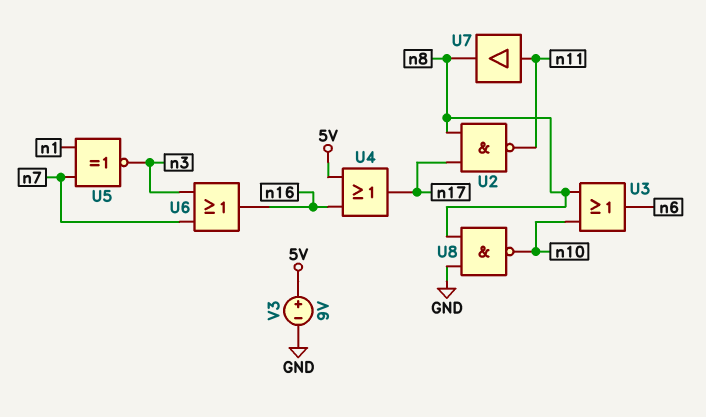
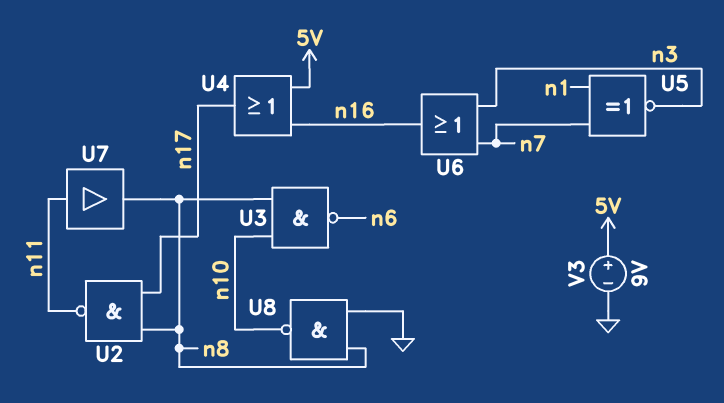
U3: OR (in n8, in n10, out n6) -> NAND (in n8, in n10, out n6)

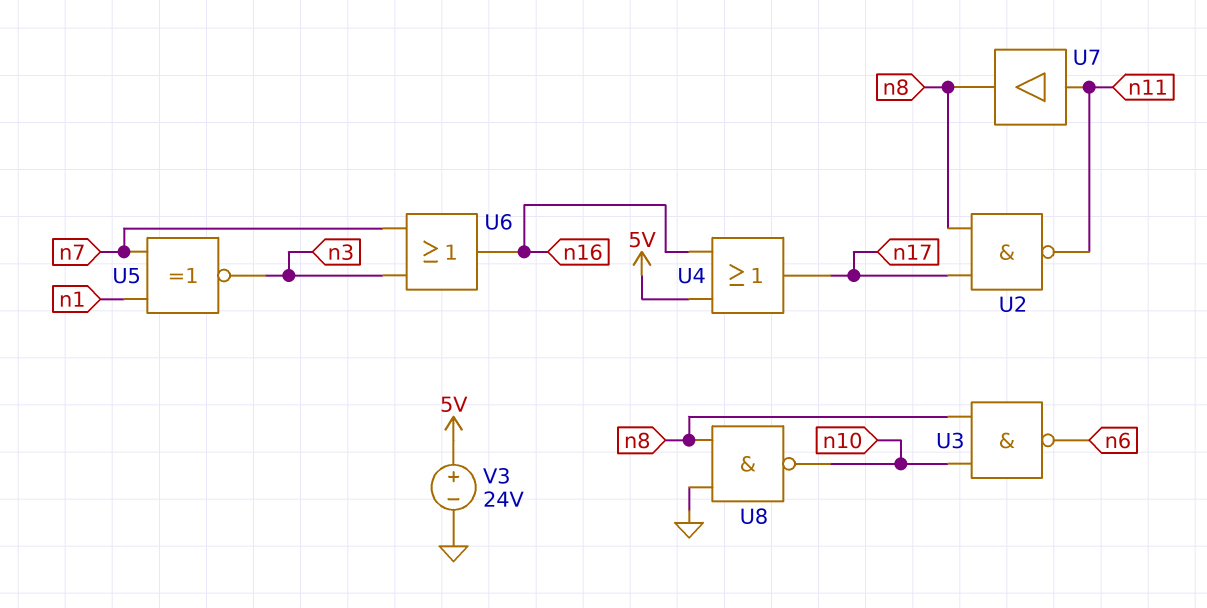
V3: 9V (plus 5V, minus GND) -> 24V (plus 5V, minus GND)

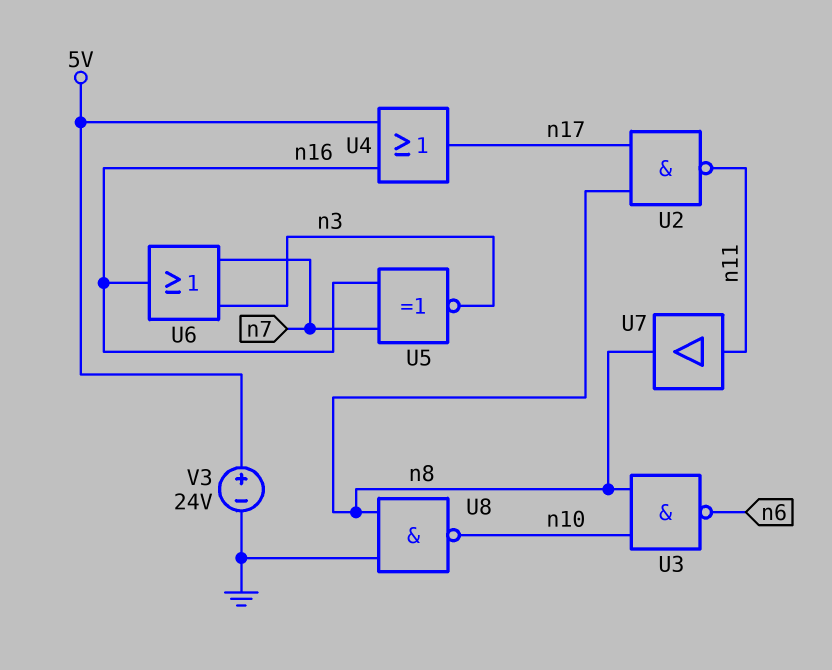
U5: XNOR (in n1, in n7, out n3) -> XNOR (in n7, in n16, out n3)

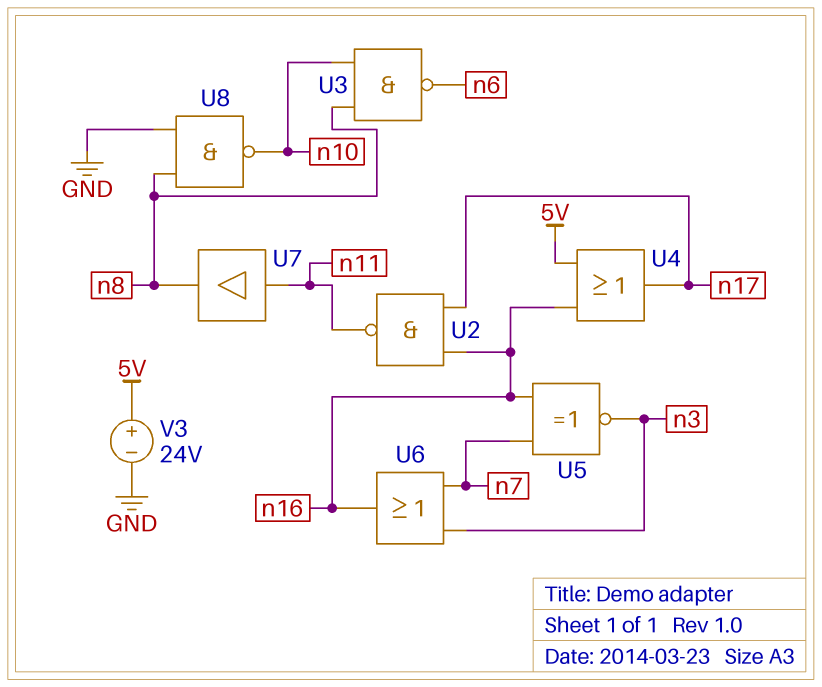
U2: NAND (in n8, in n17, out n11) -> NAND (in n16, in n17, out n11)

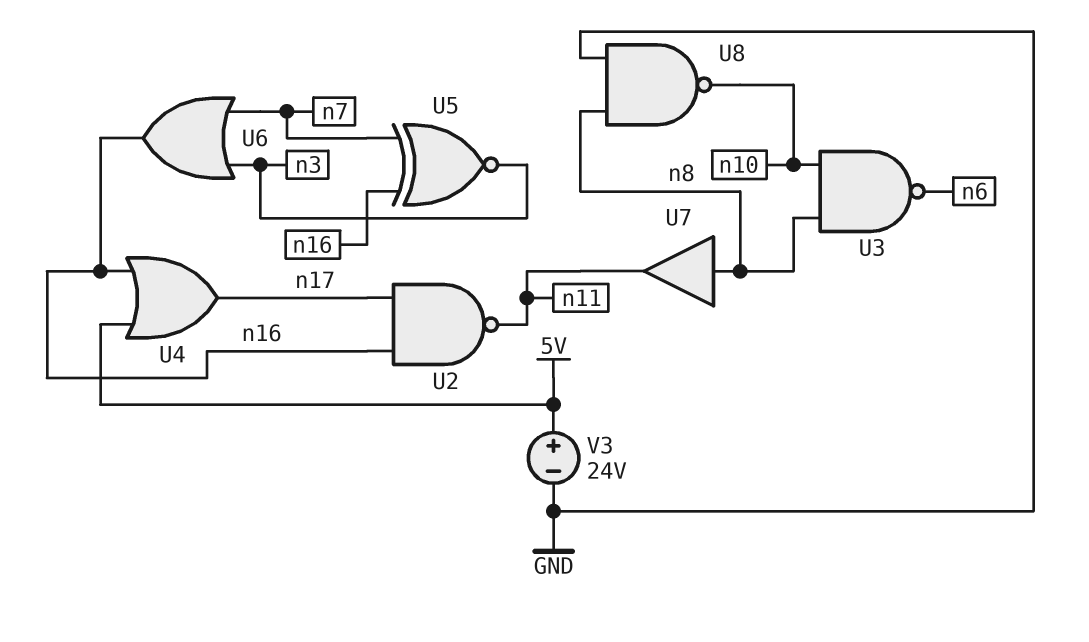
U7: buffer (in n11, out n8) -> buffer (in n8, out n11)

